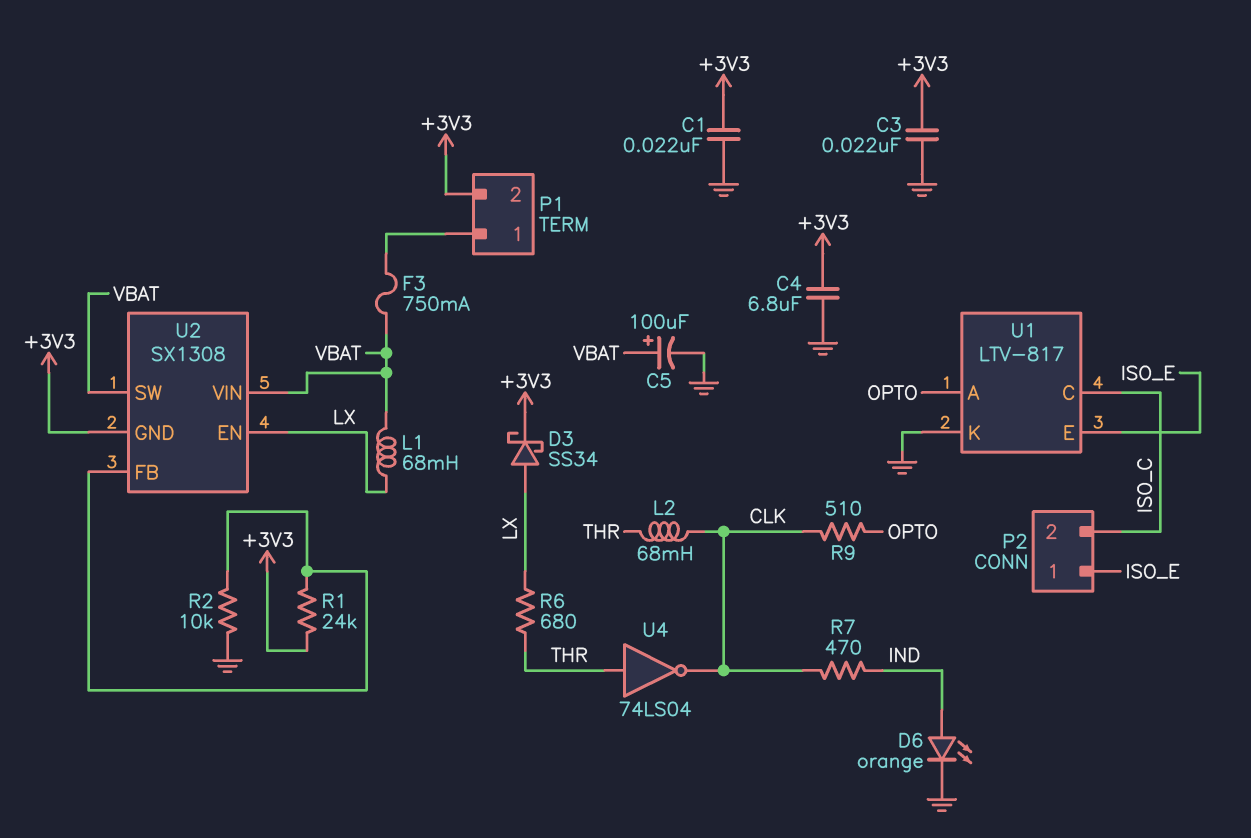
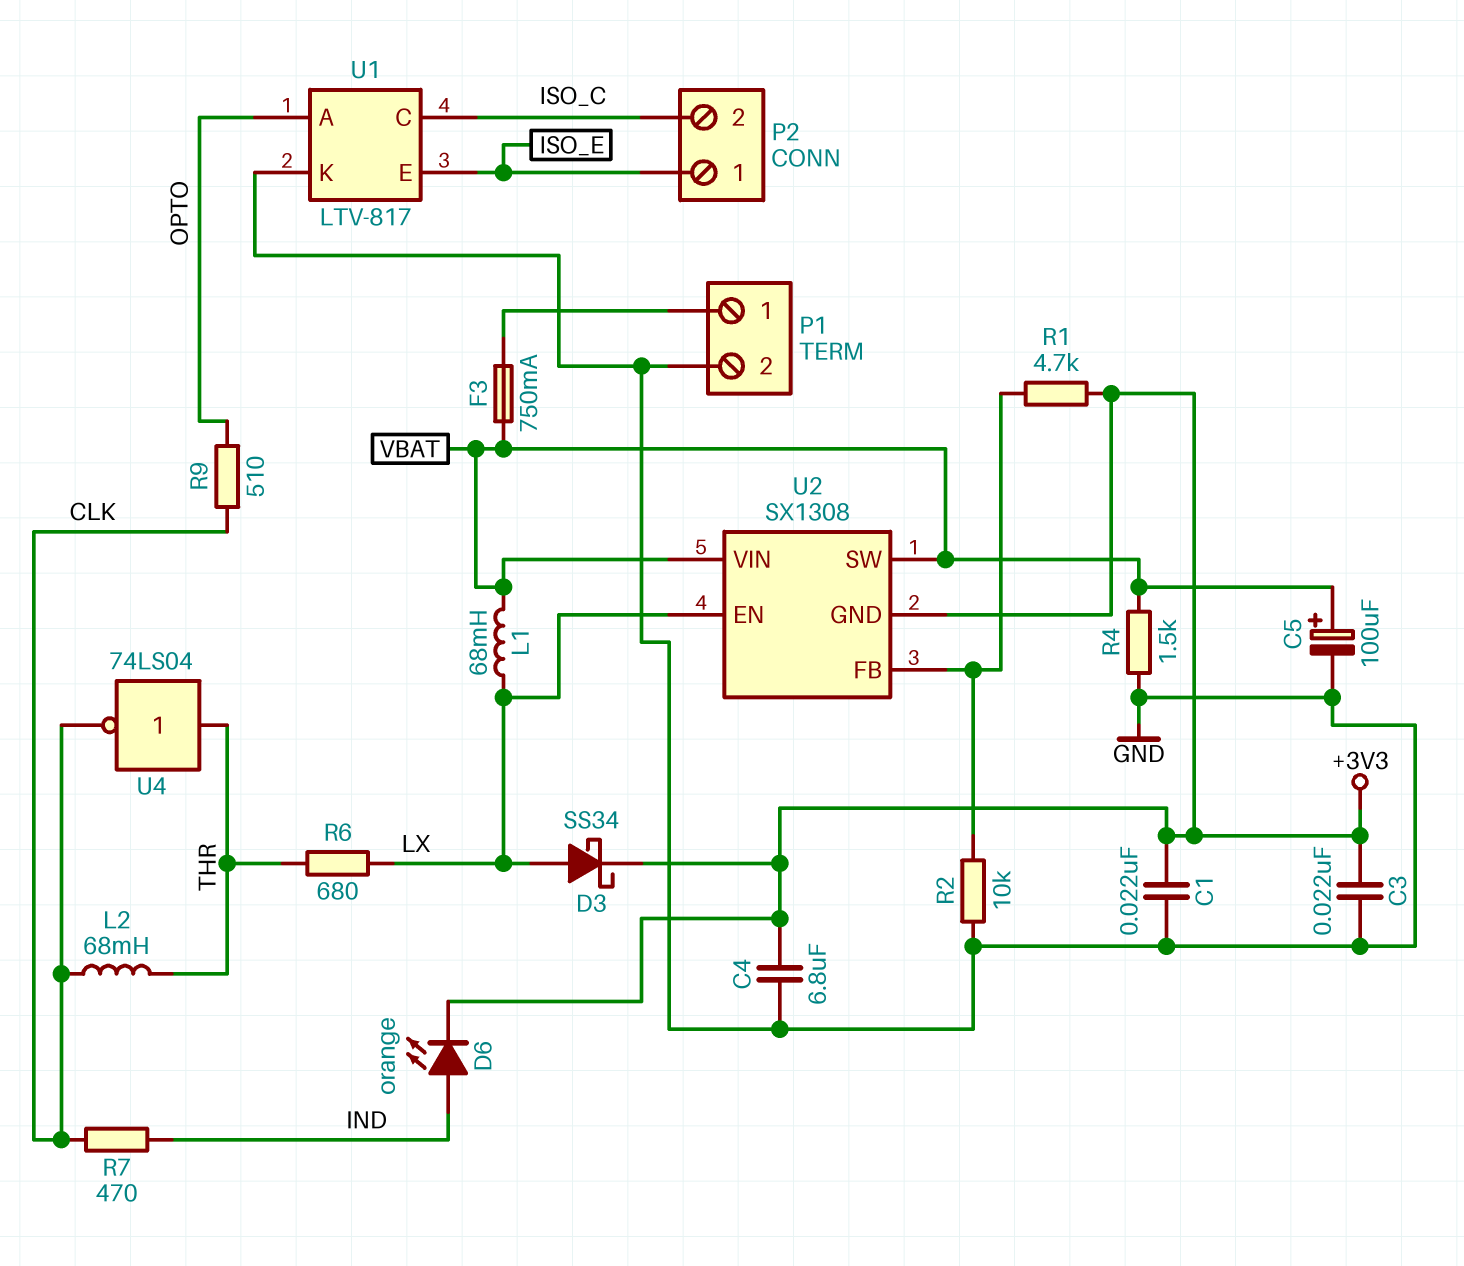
D6: LED orange (A IND, K GND) -> LED orange (A IND, K +3V3)
P1 pin 2: +3V3 -> GND
R1: 24k (+3V3, U2/FB) -> 4.7k (+3V3, U2/FB)
R4: none -> 1.5k (GND, VBAT)

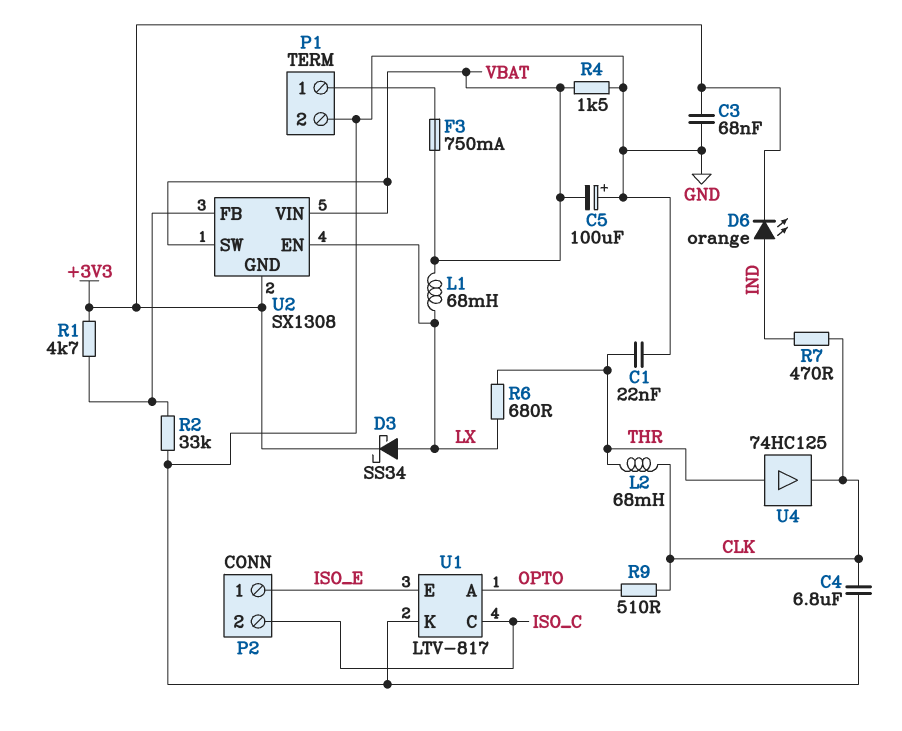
C1: 22nF (+3V3, GND) -> 22nF (GND, THR)
C3: 22nF (+3V3, GND) -> 68nF (+3V3, GND)
C4: 6.8uF (+3V3, GND) -> 6.8uF (CLK, GND)
C5: 100uF (plus VBAT, minus GND) -> 100uF (plus GND, minus VBAT)
R2: 10k (GND, U2/FB) -> 33k (GND, U2/FB)
U4: NOT 74LS04 (in THR, out CLK) -> buffer 74HC125 (in THR, out CLK)

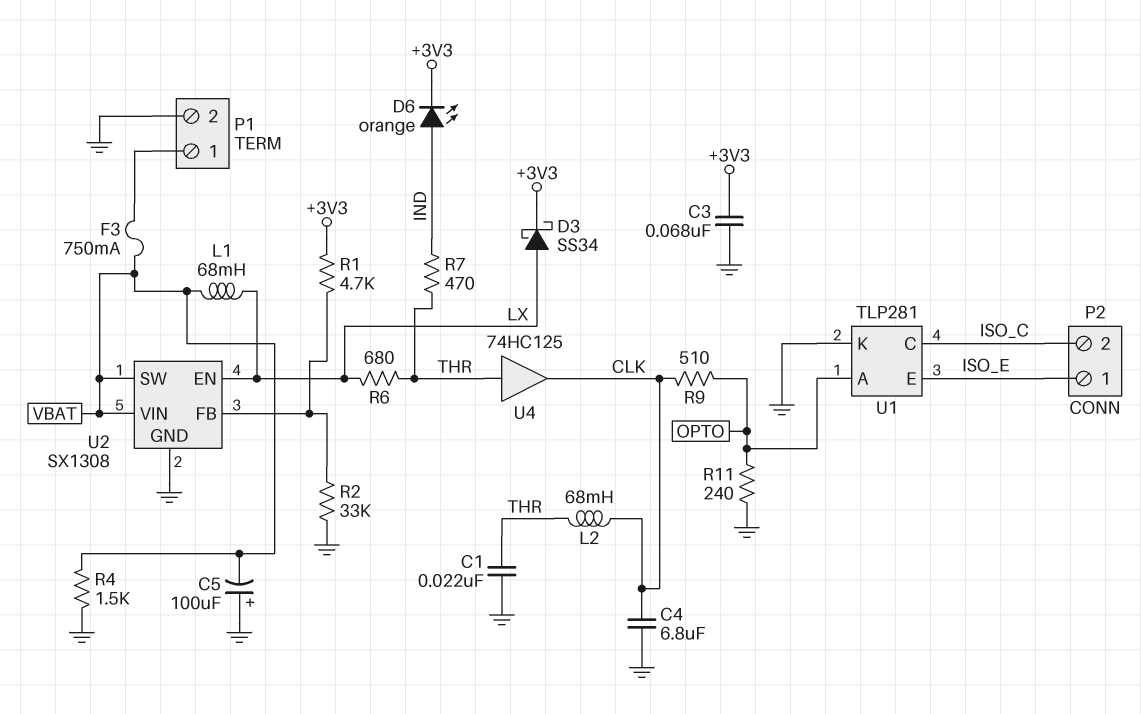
R7: 470 (CLK, IND) -> 470 (IND, THR)
R11: none -> 240 (GND, OPTO)
U1: LTV-817 -> TLP281
U2 pin GND: +3V3 -> GND

